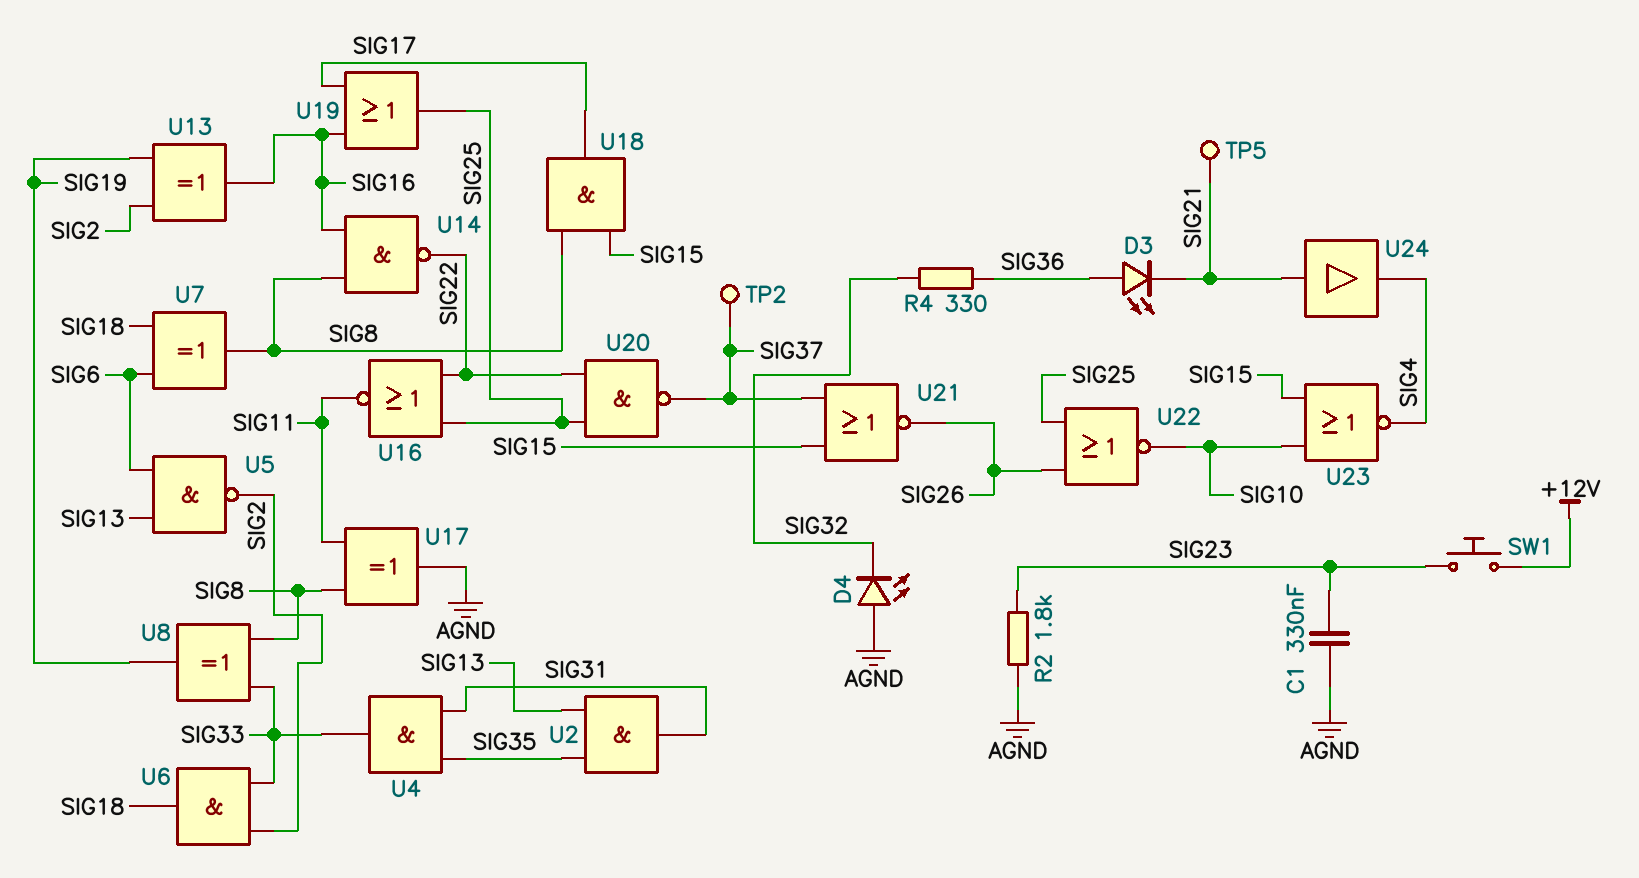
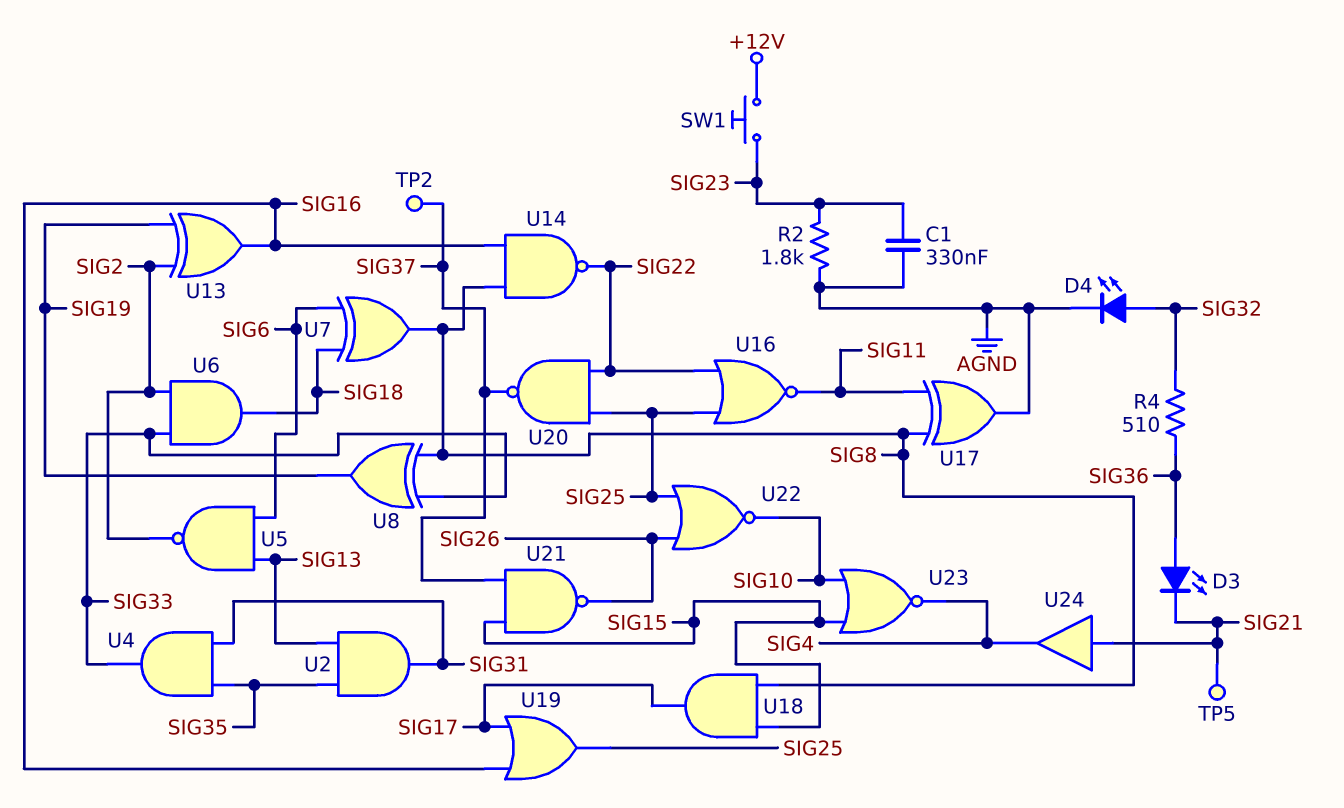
D4: LED (A AGND, K SIG32) -> LED (A SIG32, K AGND)
R4: 330 (SIG32, SIG36) -> 510 (SIG32, SIG36)
U21: NOR (in SIG15, in SIG37, out SIG26) -> NAND (in SIG15, in SIG37, out SIG26)

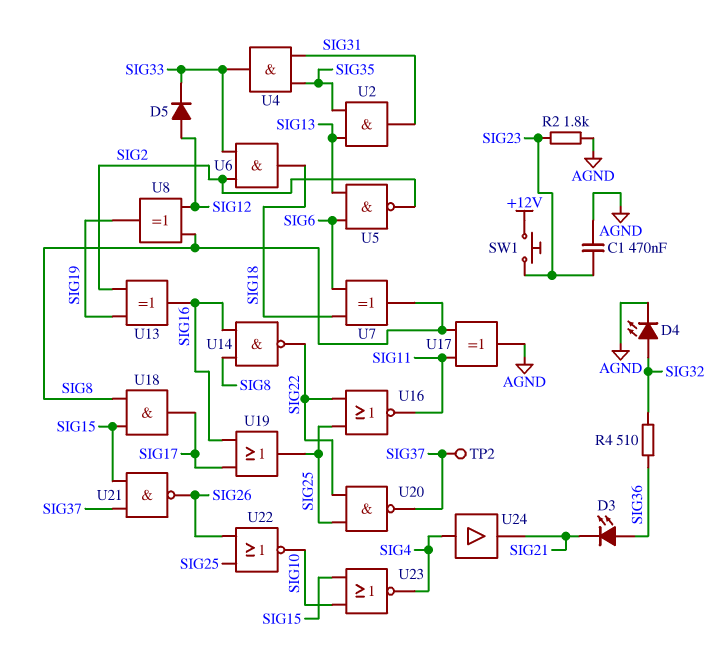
C1: 330nF (AGND, SIG23) -> 470nF (AGND, SIG23)
D5: none -> diode (A SIG12, K SIG33)
TP5: test point (SIG21) -> none
U8: XOR (in SIG8, in SIG33, out SIG19) -> XOR (in SIG8, in SIG12, out SIG19)
U24: buffer (in SIG21, out SIG4) -> buffer (in SIG4, out SIG21)

